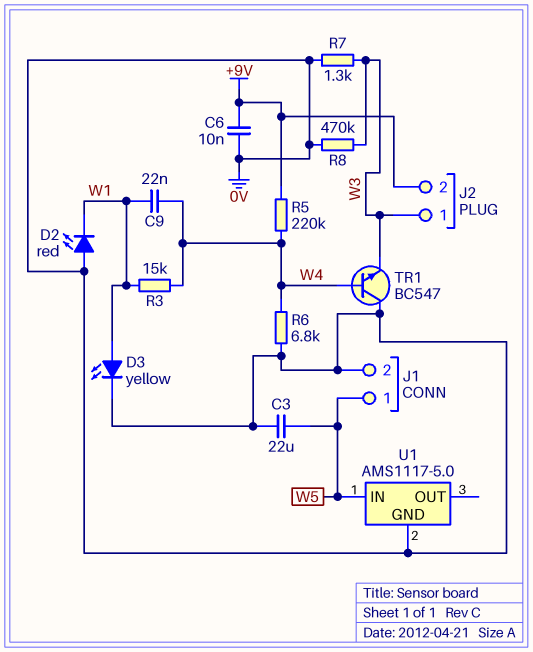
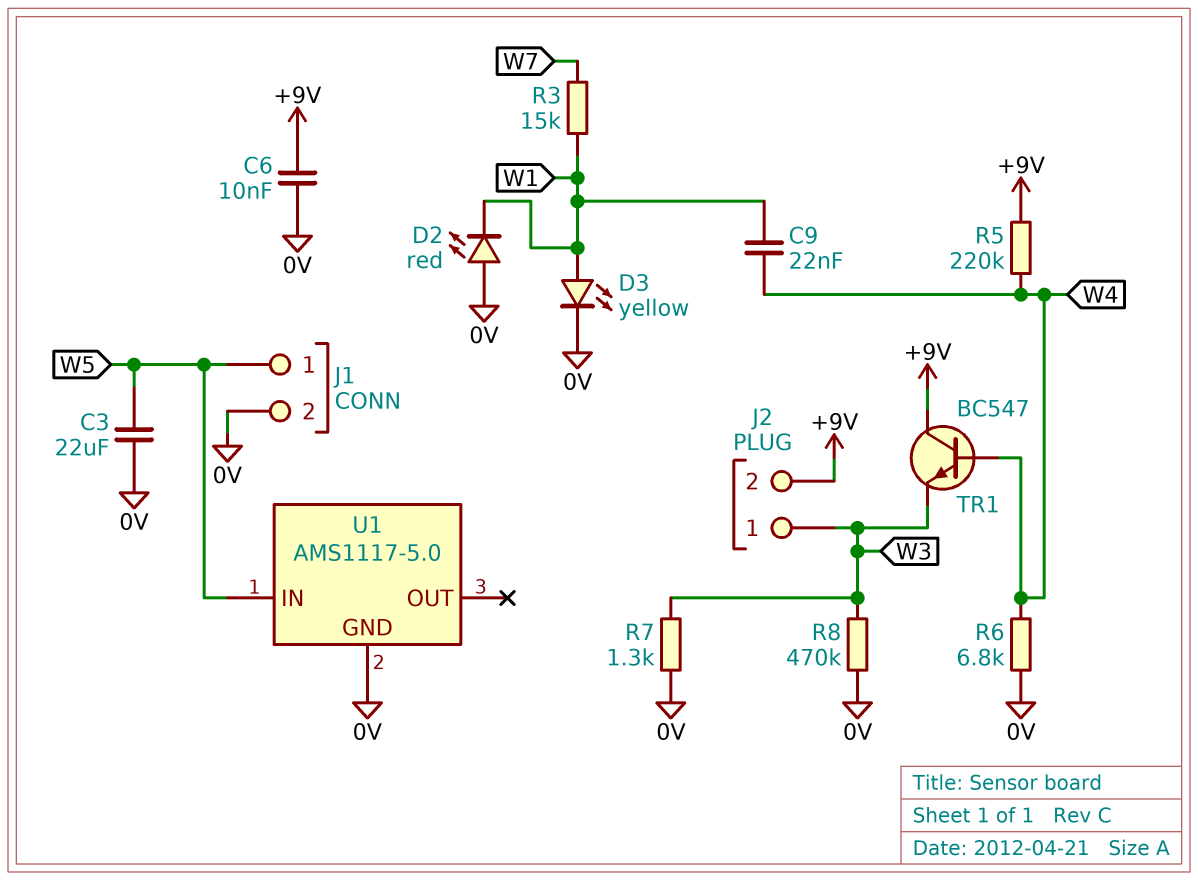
R3: 15k (W1, W4) -> 15k (W1, W7)
TR1: NPN BC547 (B W4, C 0V, E W3) -> NPN BC547 (B W4, C +9V, E W3)

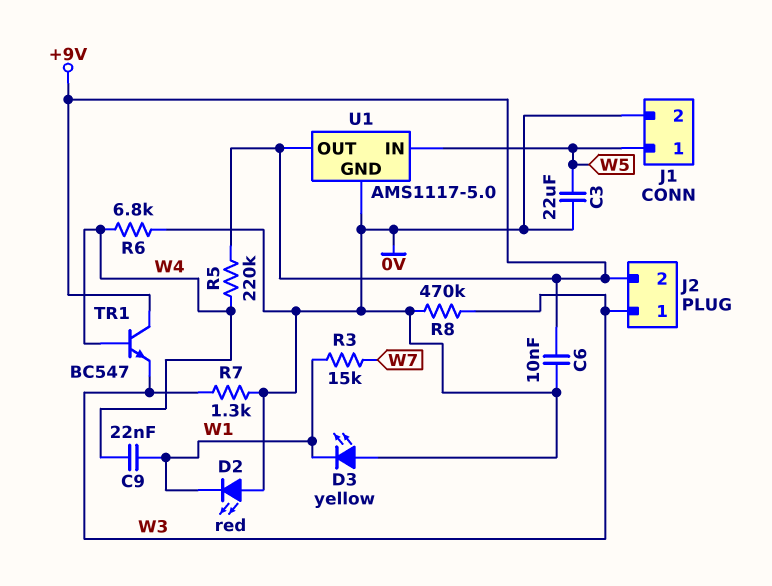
D3: LED yellow (A W1, K 0V) -> LED yellow (A 0V, K W1)
U1 pin OUT: none -> +9V

